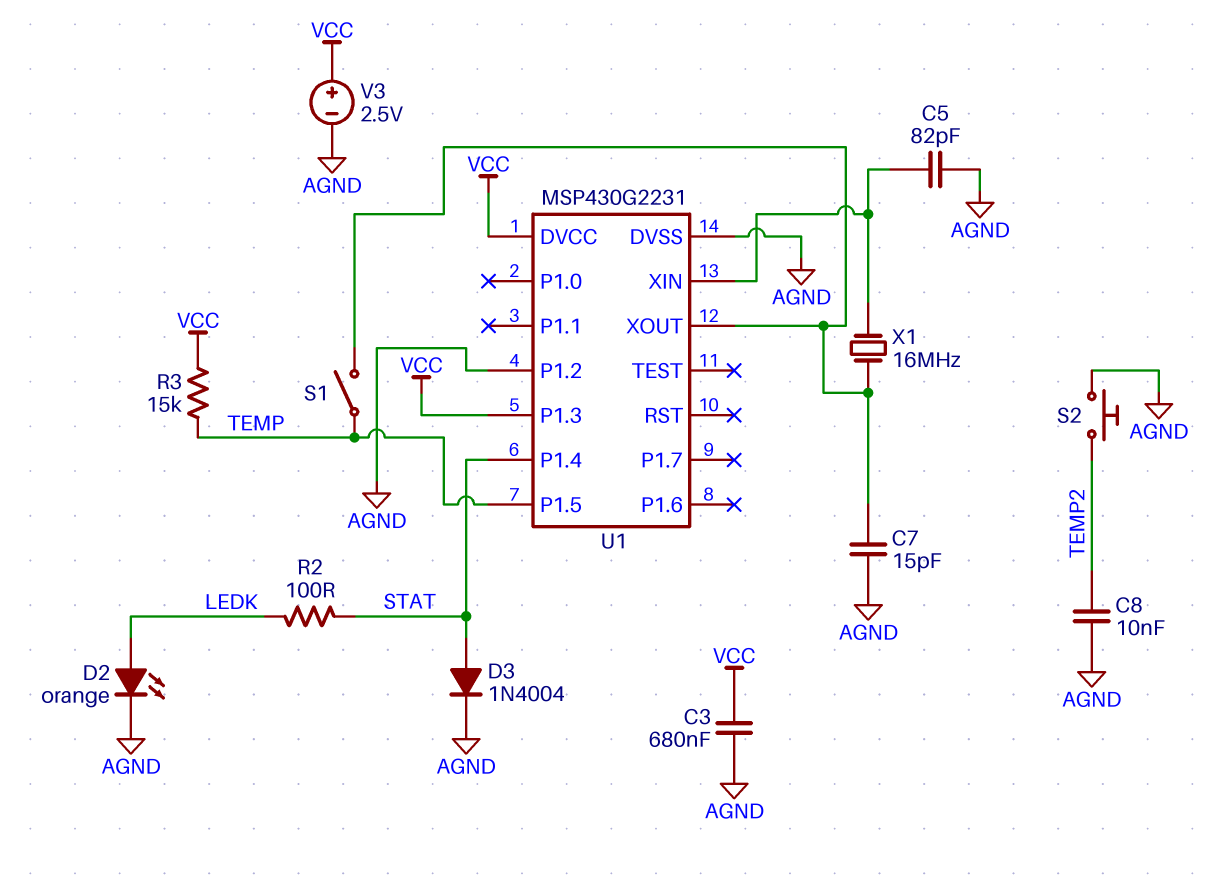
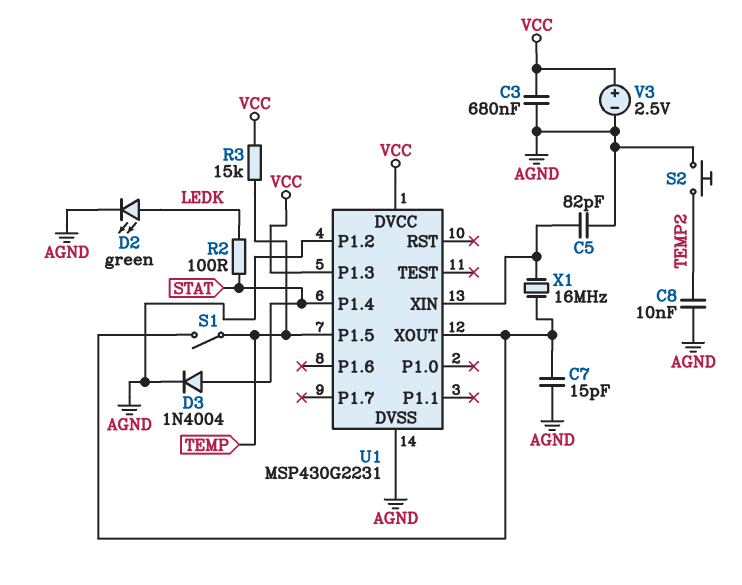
D2: LED orange (A LEDK, K AGND) -> LED green (A LEDK, K AGND)

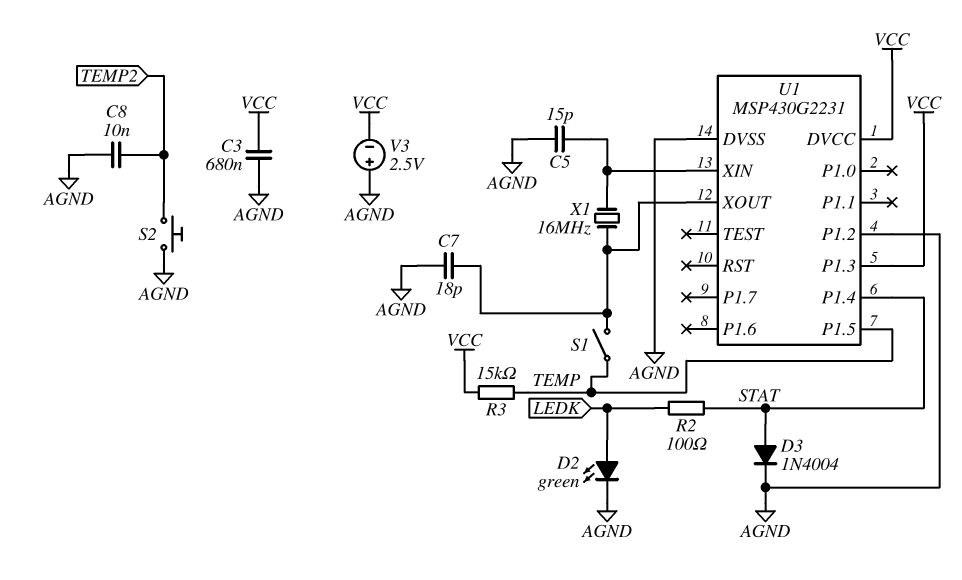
C5: 82pF (AGND, U1/XIN) -> 15pF (AGND, U1/XIN)
C7: 15pF (AGND, U1/XOUT) -> 18pF (AGND, U1/XOUT)
V3: 2.5V (plus VCC, minus AGND) -> 2.5V (plus AGND, minus VCC)

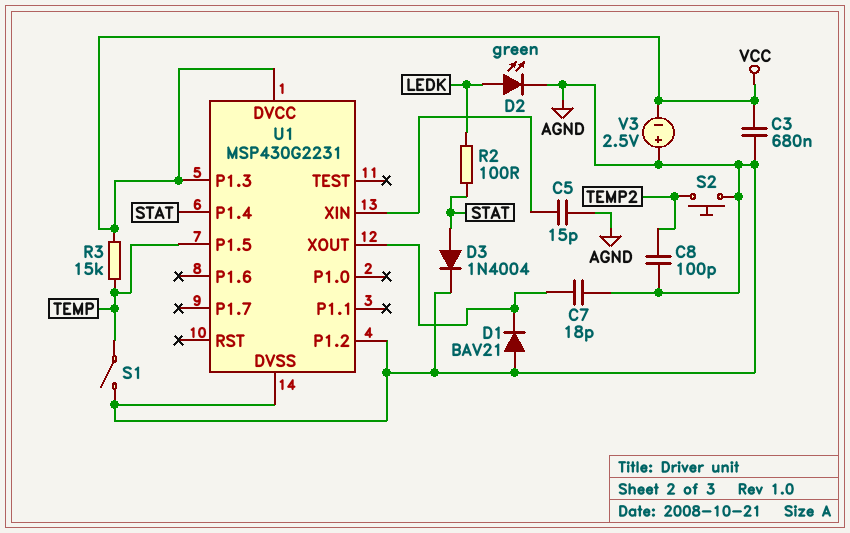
C8: 10nF (AGND, TEMP2) -> 100pF (AGND, TEMP2)
D1: none -> diode BAV21 (A AGND, K U1/XOUT)
S1: switch (TEMP, U1/XOUT) -> switch (AGND, TEMP)
X1: 16MHz (U1/XIN, U1/XOUT) -> none

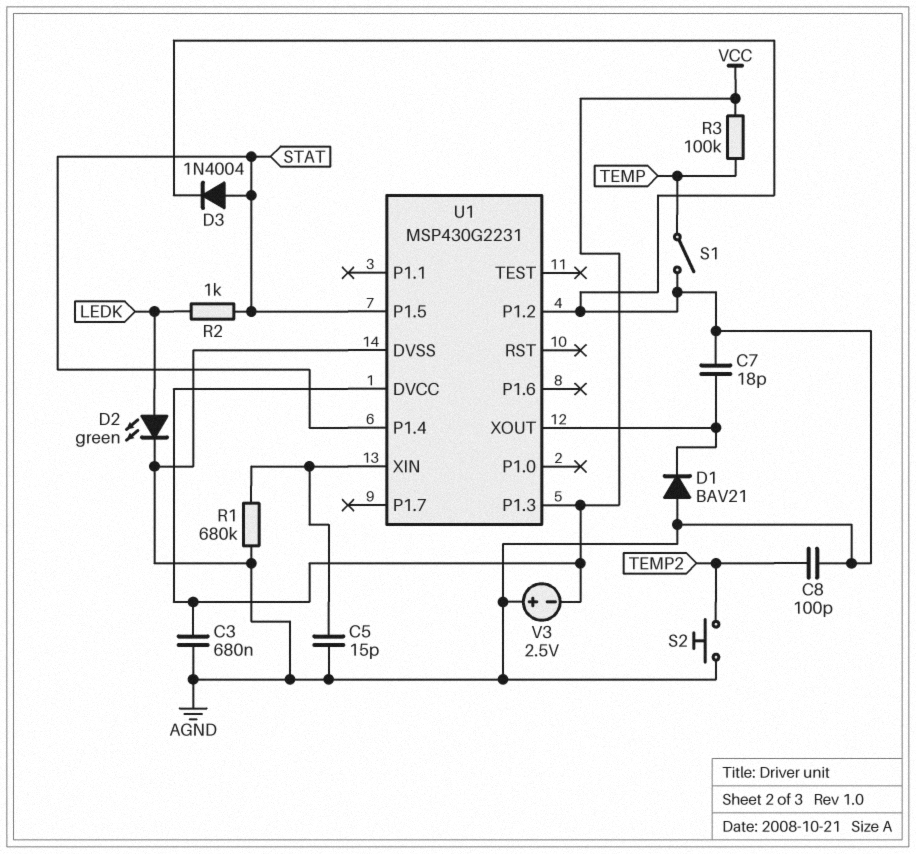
R1: none -> 680k (AGND, U1/XIN)
R2: 100 (LEDK, STAT) -> 1k (LEDK, STAT)
R3: 15k (TEMP, VCC) -> 100k (TEMP, VCC)
U1 pin P1.5: TEMP -> STAT

